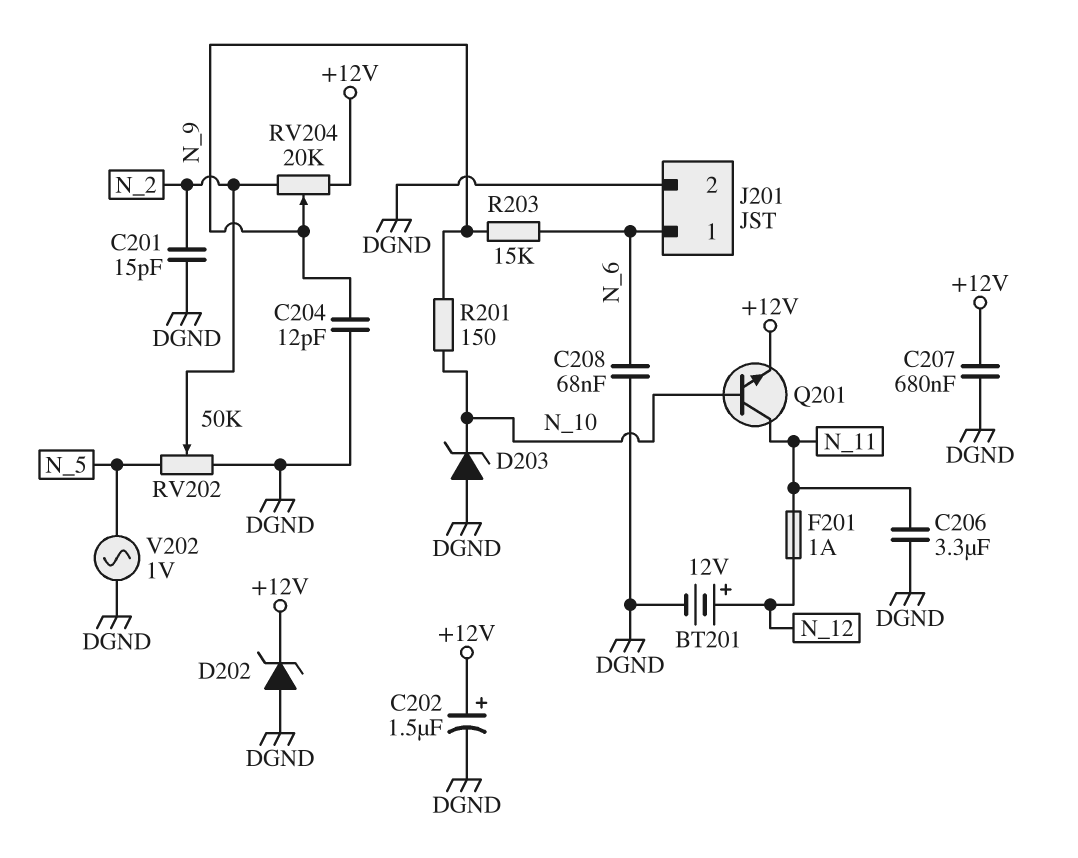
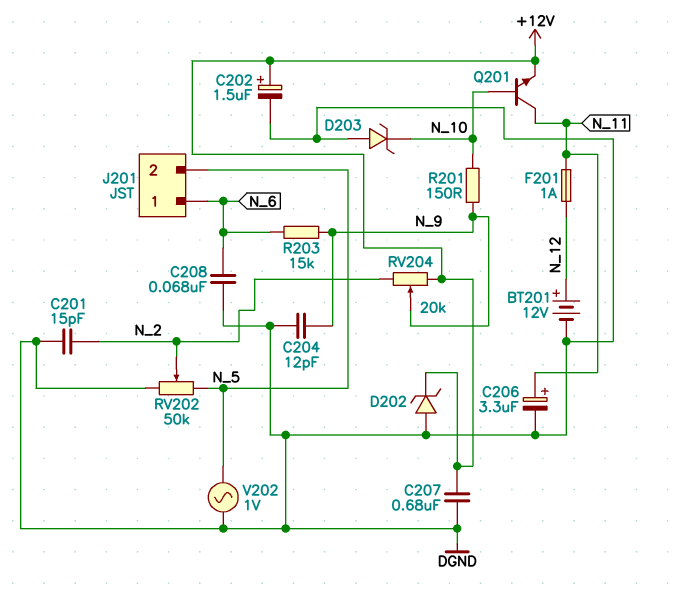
C206: 3.3uF (DGND, N_11) -> 3.3uF (plus N_11, minus DGND)
J201 pin 2: DGND -> N_5

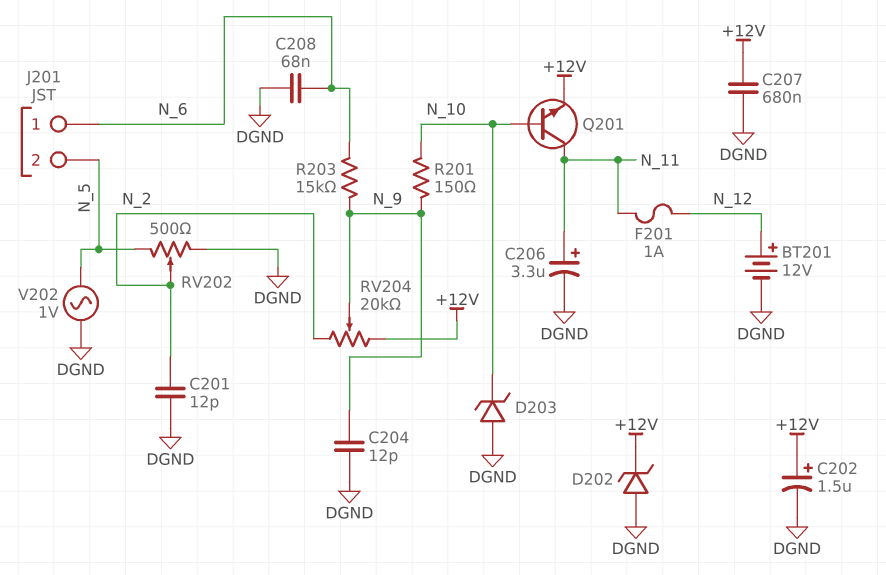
C201: 15pF (DGND, N_2) -> 12pF (DGND, N_2)
RV202: 50k (DGND, N_5, wiper N_2) -> 500 (DGND, N_5, wiper N_2)

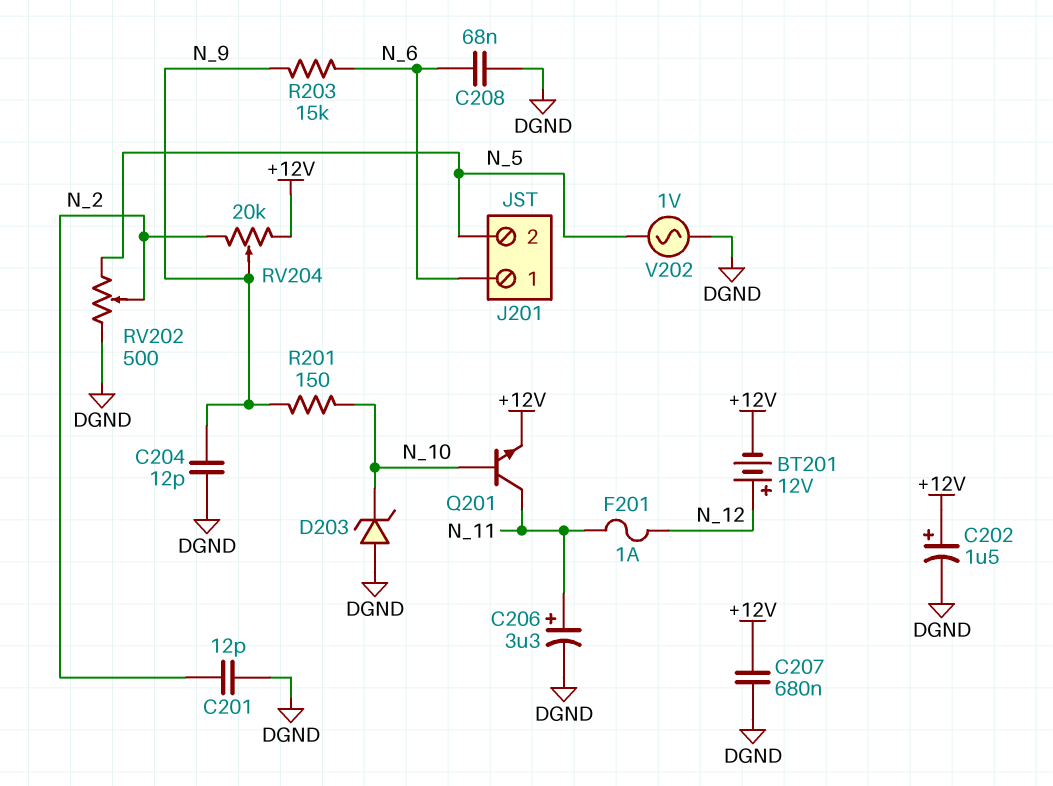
BT201: 12V (plus N_12, minus DGND) -> 12V (plus N_12, minus +12V)
D202: zener (A DGND, K +12V) -> none

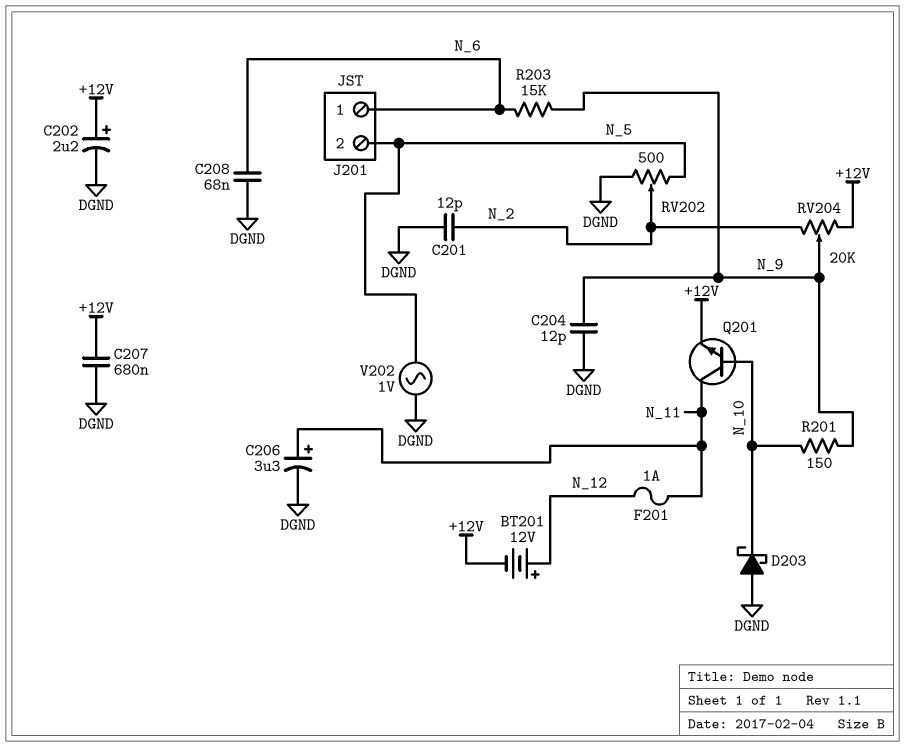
C202: 1.5uF (plus +12V, minus DGND) -> 2.2uF (plus +12V, minus DGND)
D203: zener (A DGND, K N_10) -> schottky (A DGND, K N_10)

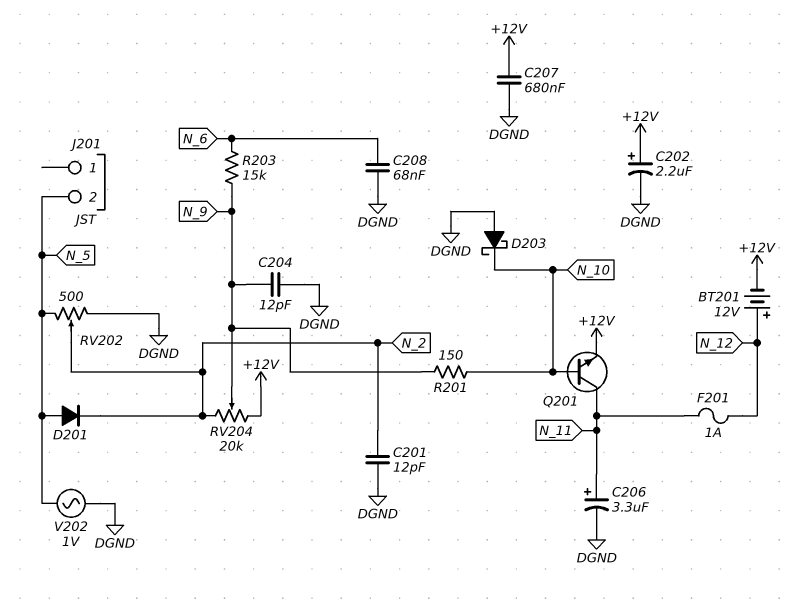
D201: none -> diode (A N_5, K N_2)
J201 pin 1: N_6 -> none

